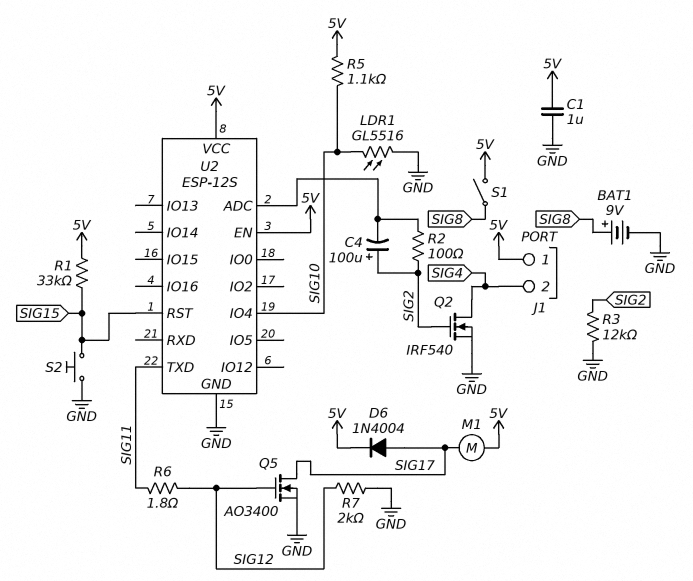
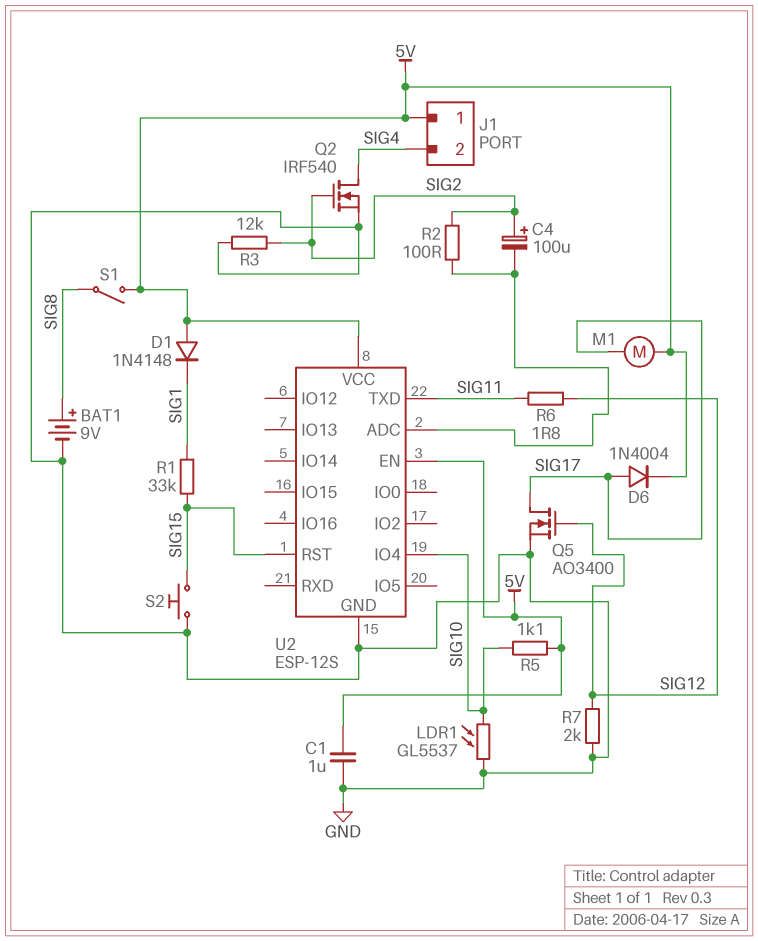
D1: none -> diode 1N4148 (A 5V, K SIG1)
LDR1: GL5516 (GND, SIG10) -> GL5537 (GND, SIG10)
R1: 33k (5V, SIG15) -> 33k (SIG1, SIG15)

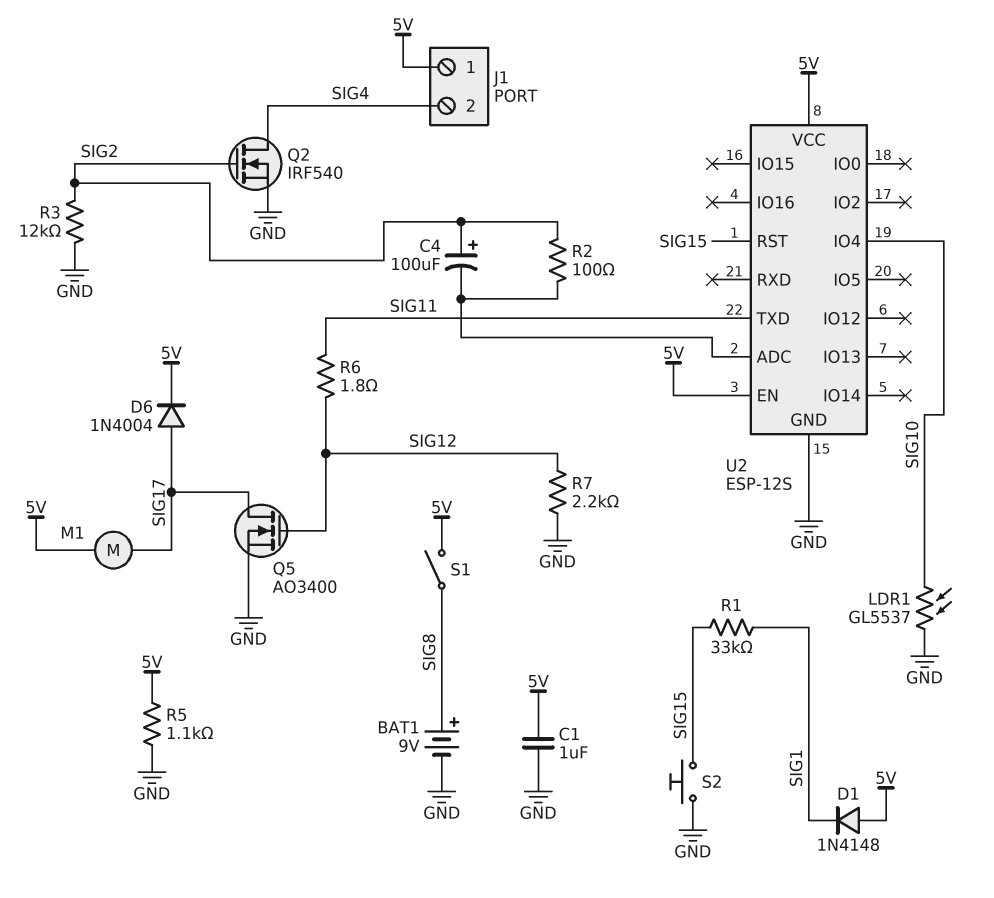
R5: 1.1k (5V, SIG10) -> 1.1k (5V, GND)
R7: 2k (GND, SIG12) -> 2.2k (GND, SIG12)

